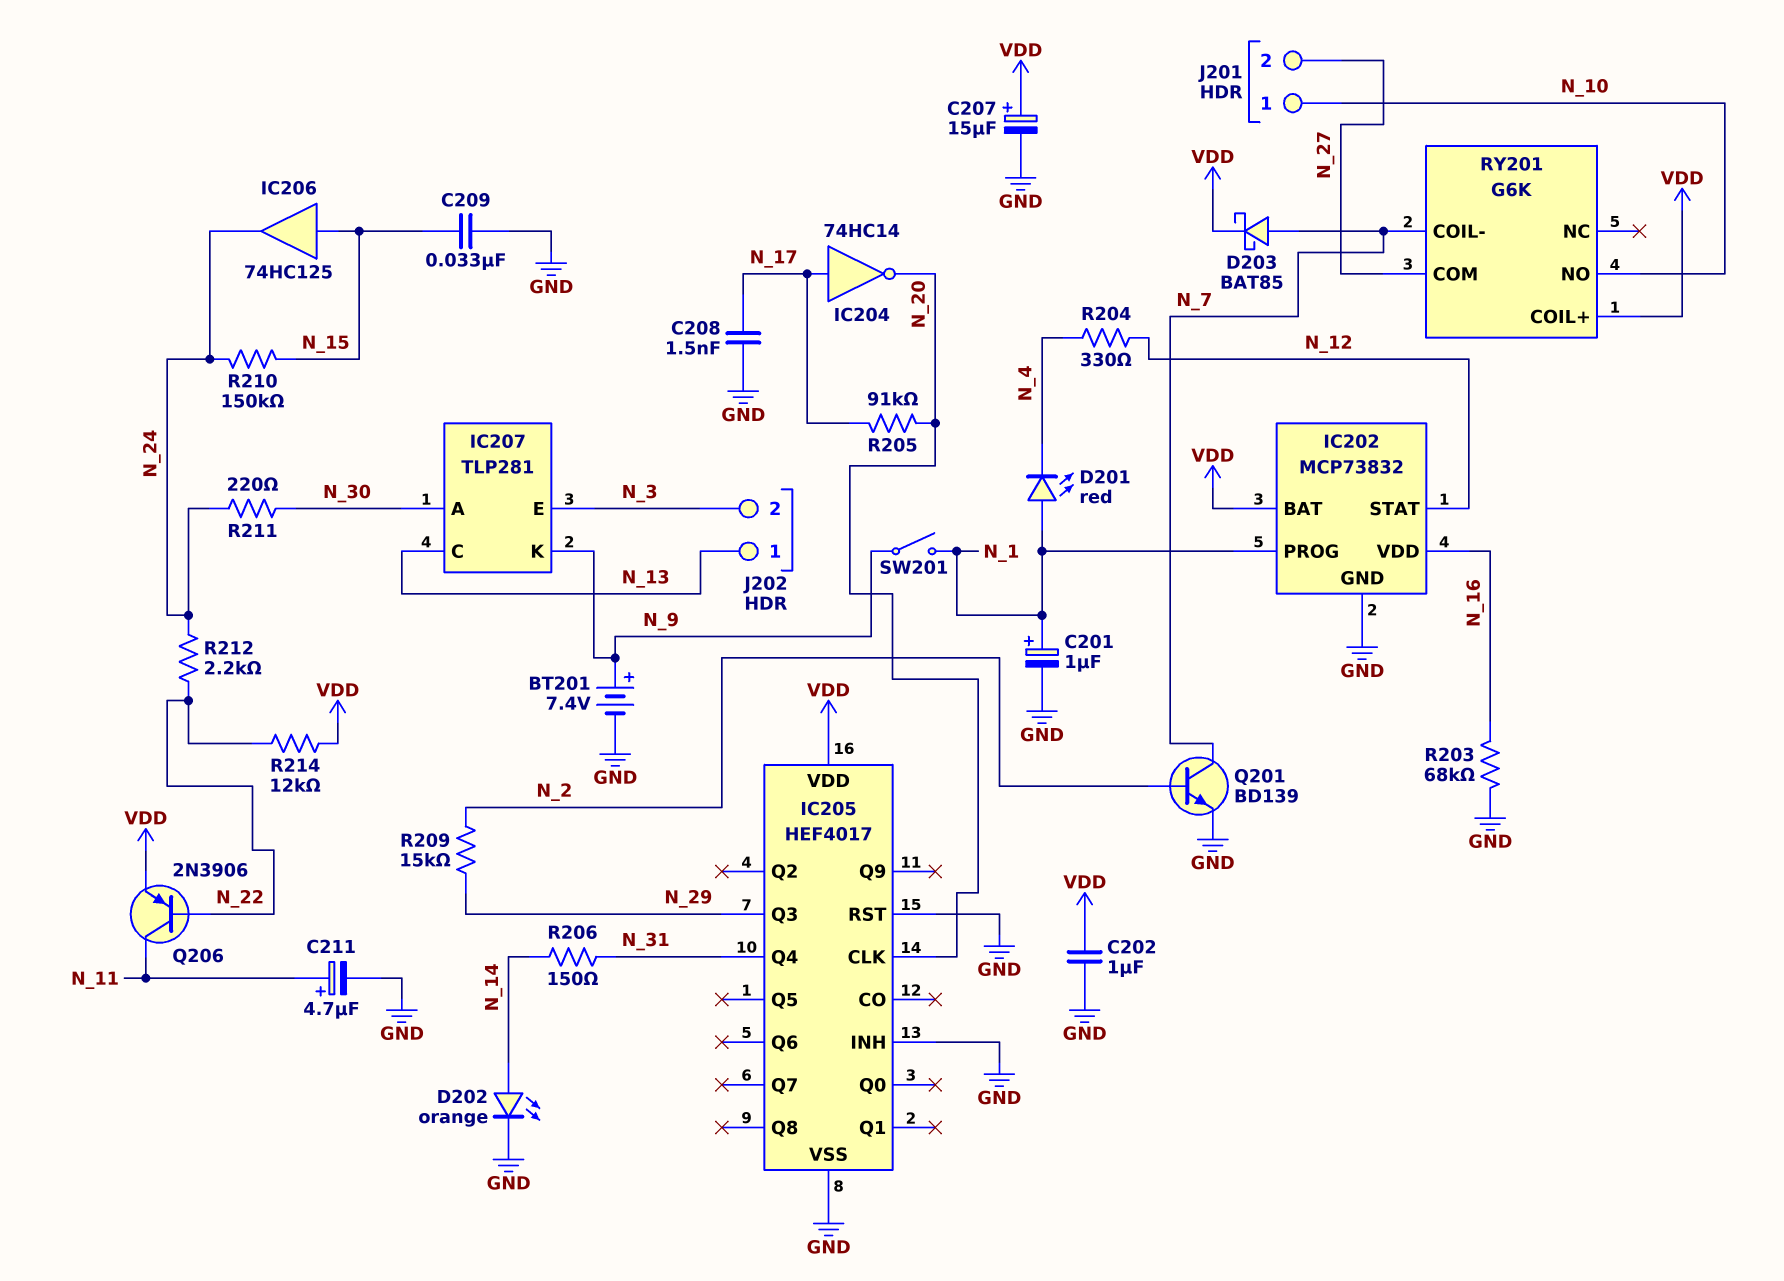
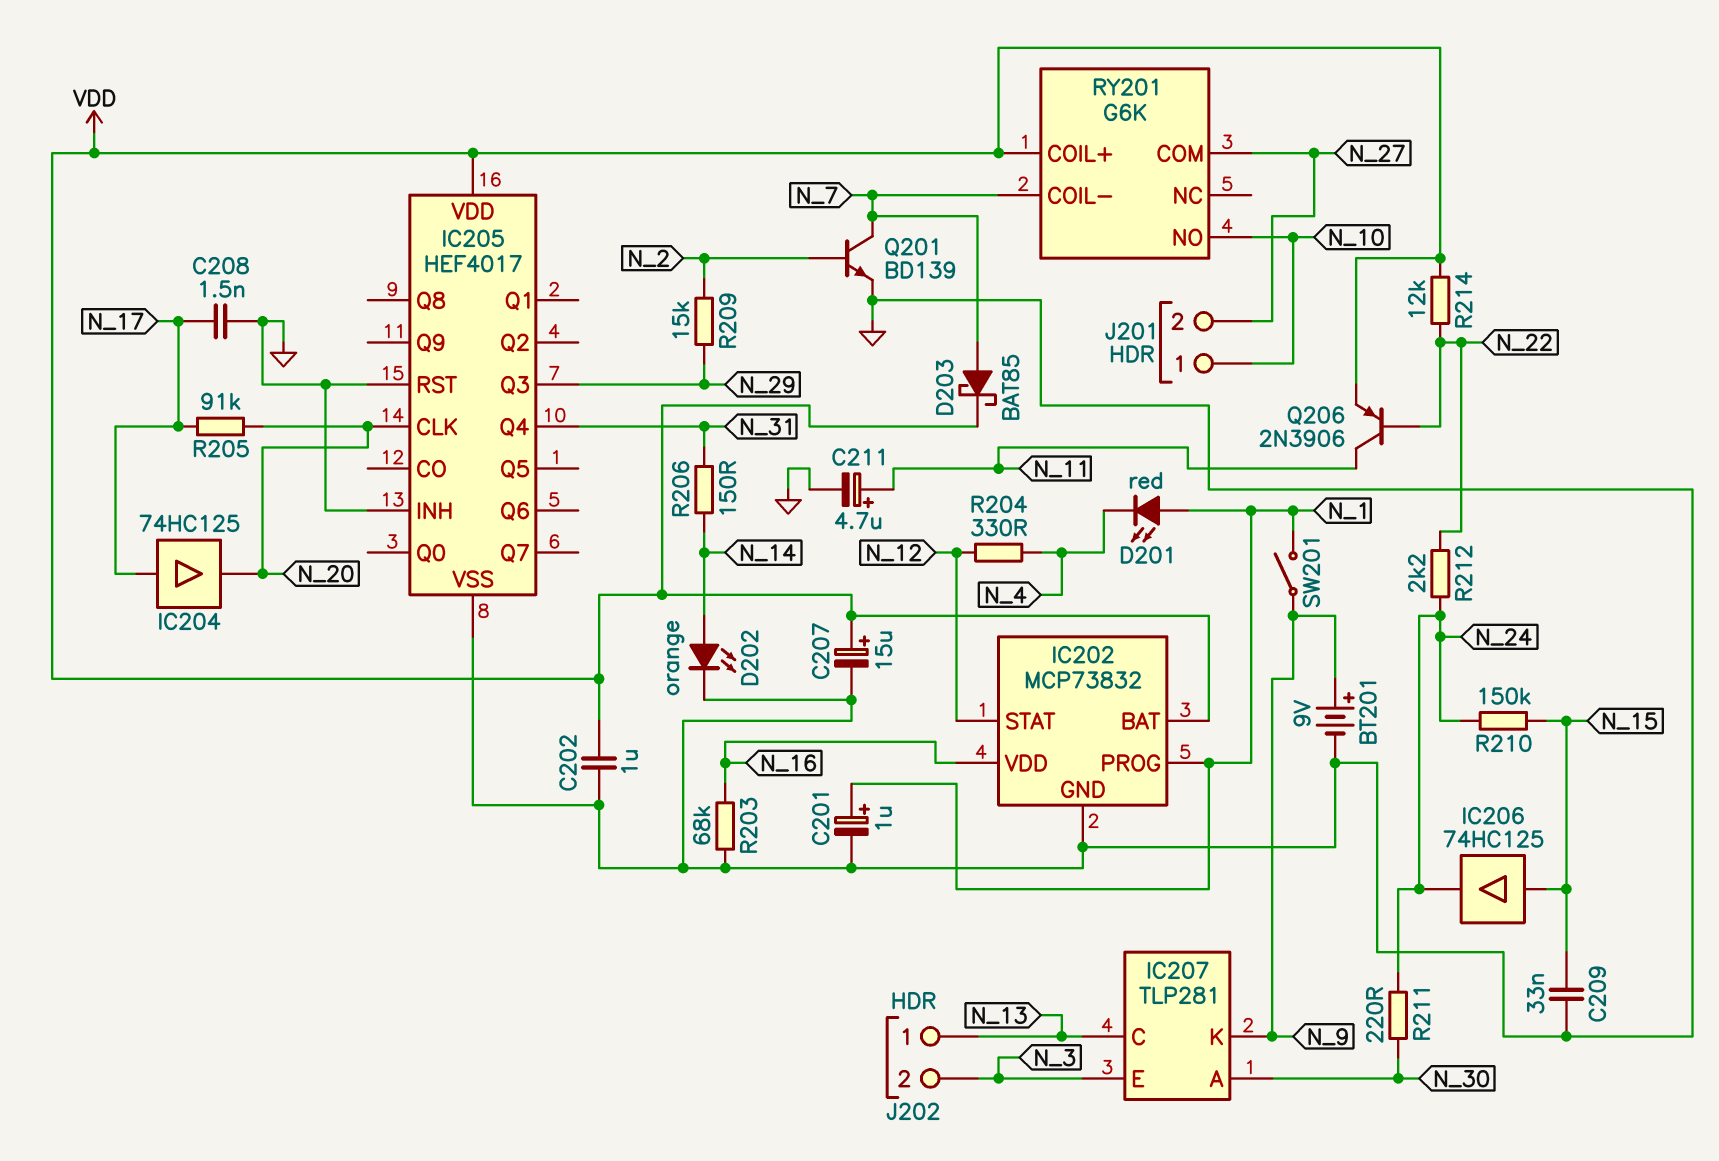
BT201: 7.4V (plus N_9, minus GND) -> 9V (plus N_9, minus GND)
IC204: NOT 74HC14 (in N_17, out N_20) -> buffer 74HC125 (in N_17, out N_20)

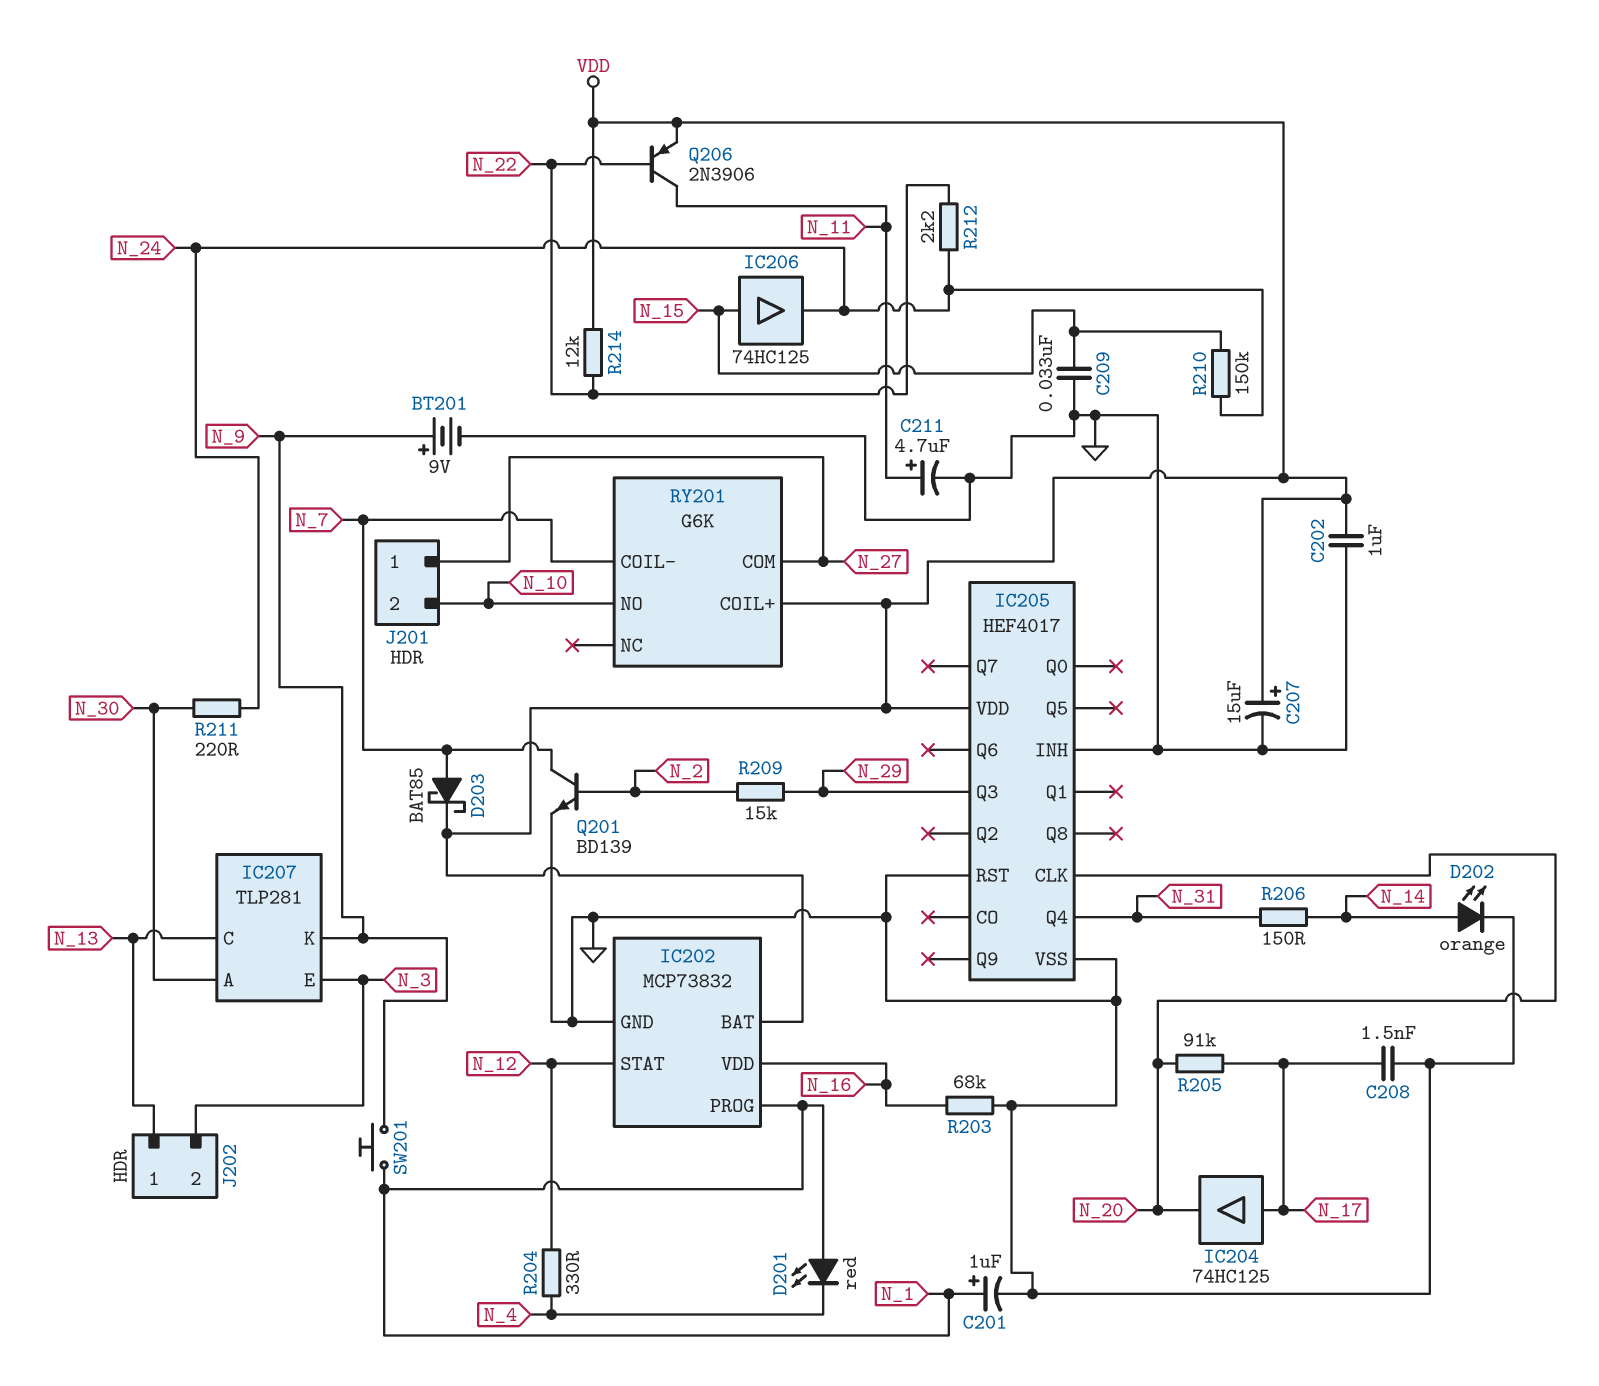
J201 pin 1: N_10 -> N_27
J201 pin 2: N_27 -> N_10
SW201: switch (N_1, N_9) -> button (N_1, N_9)

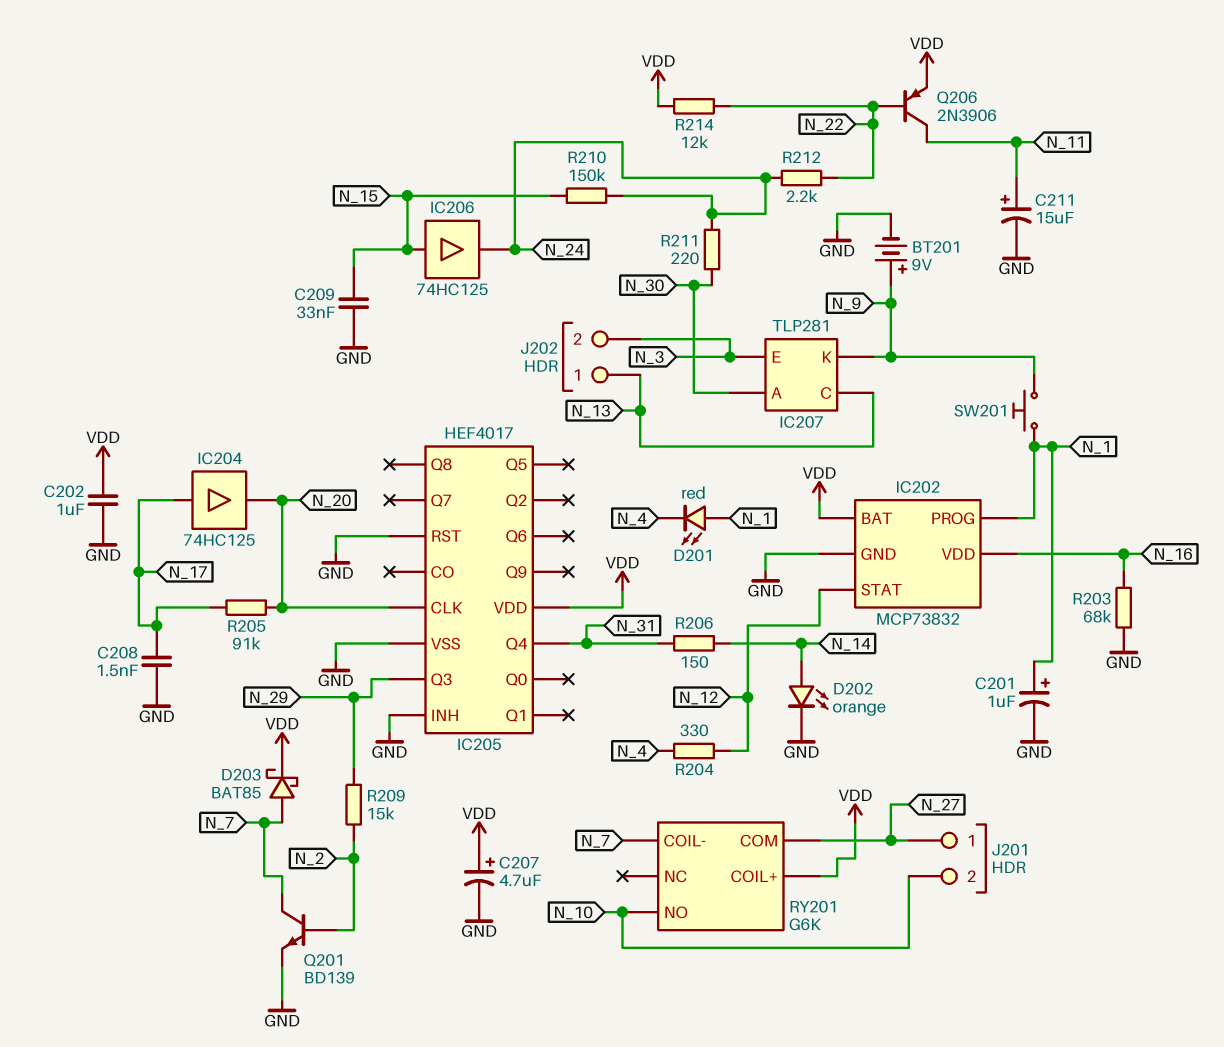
C207: 15uF (plus VDD, minus GND) -> 4.7uF (plus VDD, minus GND)
C211: 4.7uF (plus N_11, minus GND) -> 15uF (plus N_11, minus GND)

